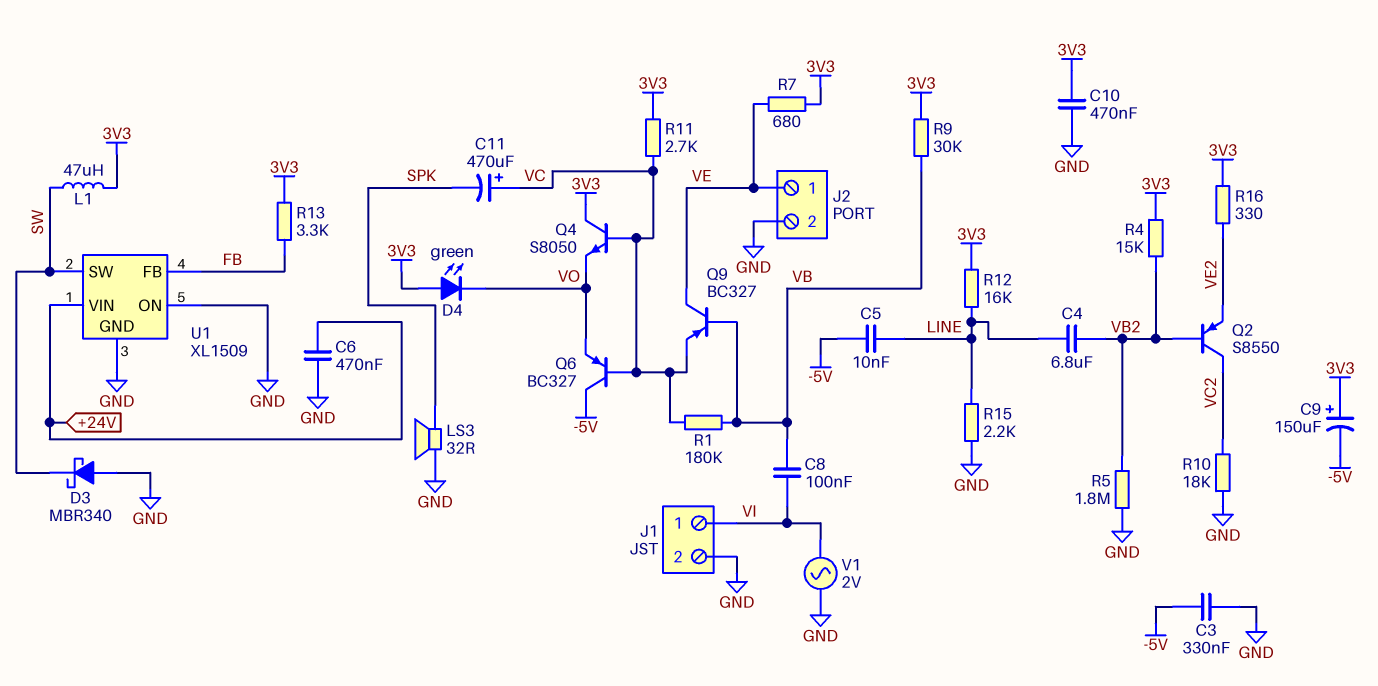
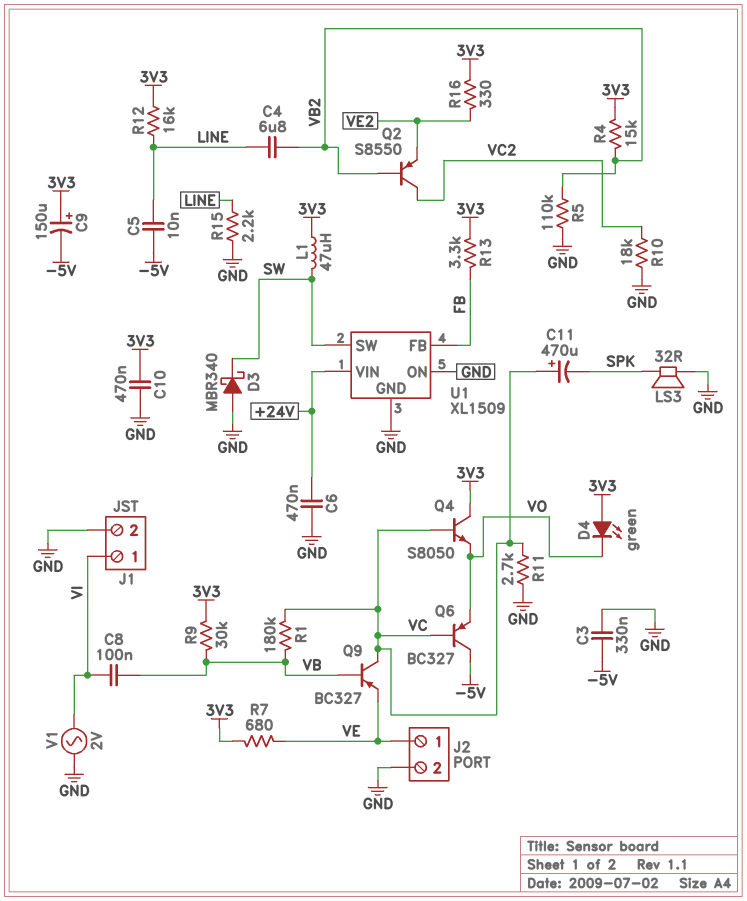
Q9: PNP BC327 (B VB, C VE, E VC) -> PNP BC327 (B VB, C VC, E VE)
R5: 1.8M (GND, VB2) -> 110k (GND, VB2)
R11: 2.7k (3V3, VC) -> 2.7k (GND, VC)

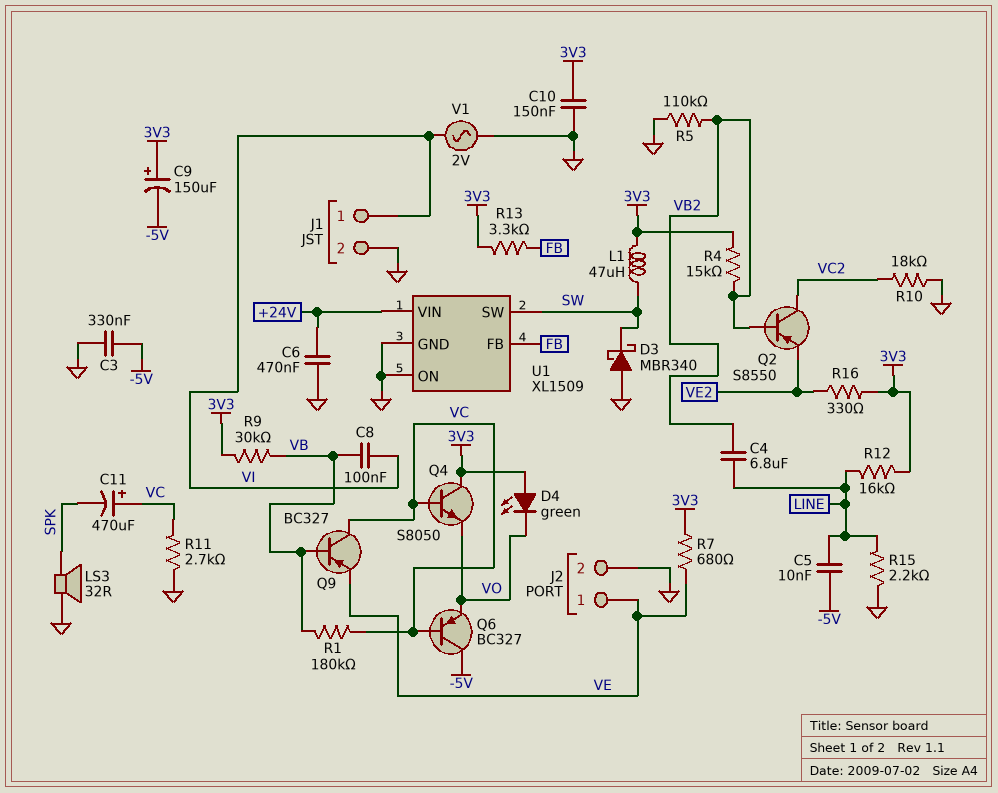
C10: 470nF (3V3, GND) -> 150nF (3V3, GND)

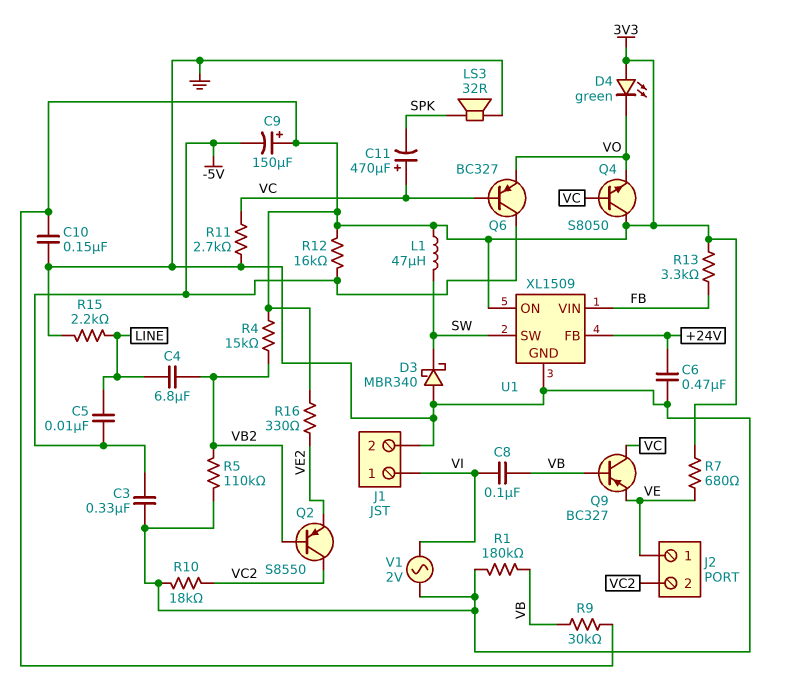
J2 pin 2: GND -> VC2
R1: 180k (VB, VC) -> 180k (GND, VB)
R12: 16k (3V3, LINE) -> 16k (-5V, 3V3)
U1 pin FB: FB -> +24V
U1 pin ON: GND -> 3V3
U1 pin VIN: +24V -> FB

